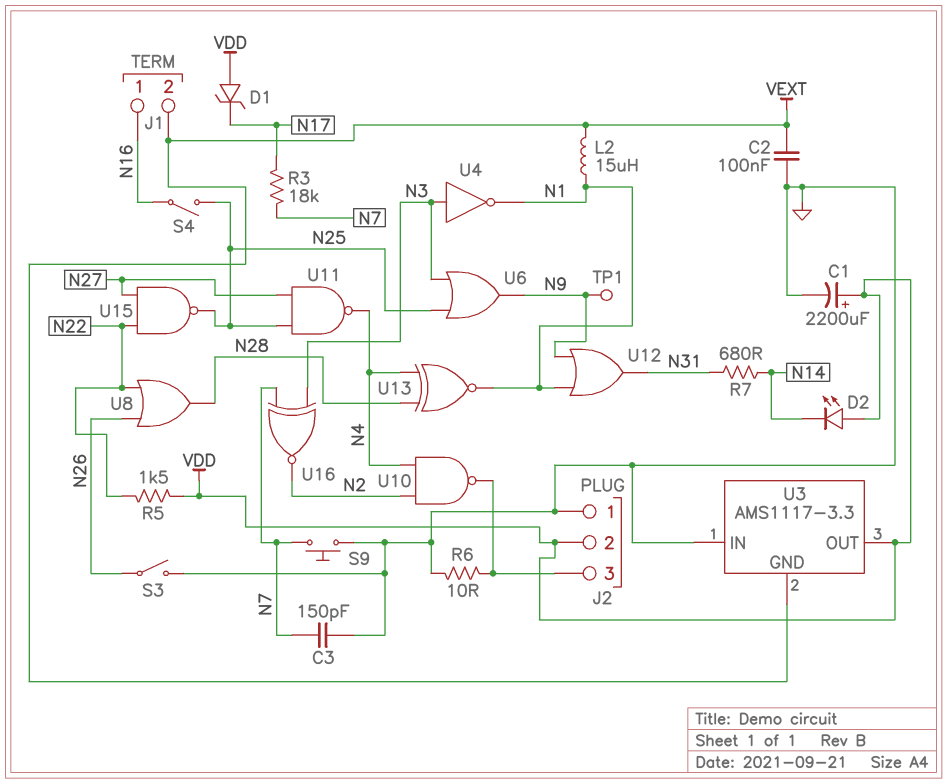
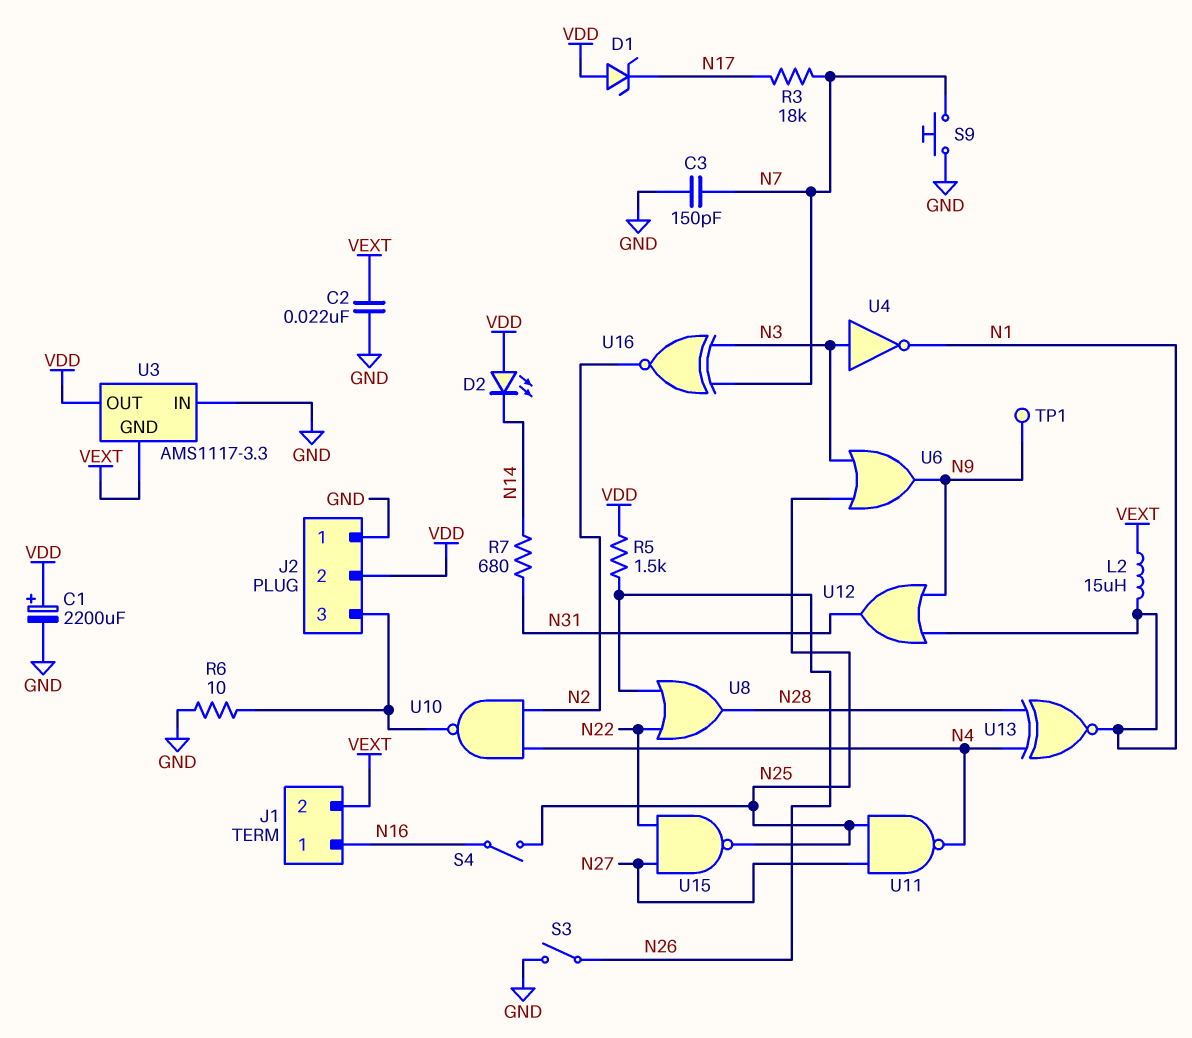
C2: 100nF (GND, VEXT) -> 22nF (GND, VEXT)
R5: 1.5k (N22, VDD) -> 1.5k (N26, VDD)

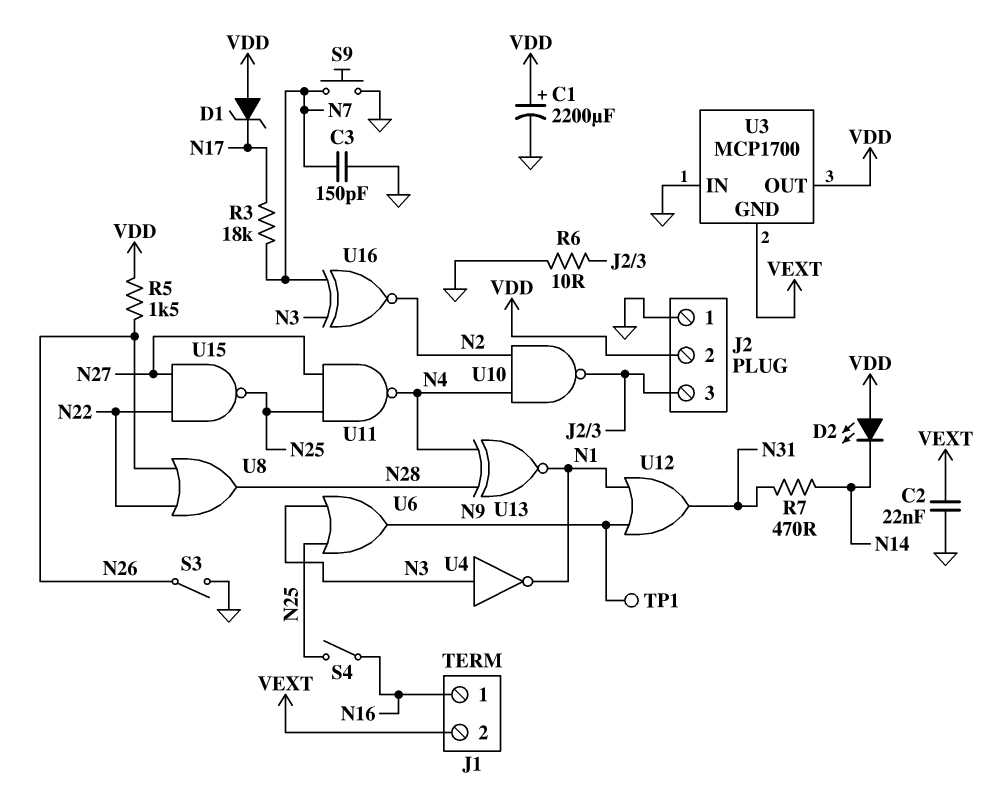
L2: 15uH (N1, VEXT) -> none
R7: 680 (N14, N31) -> 470 (N14, N31)
U3: AMS1117-3.3 -> MCP1700

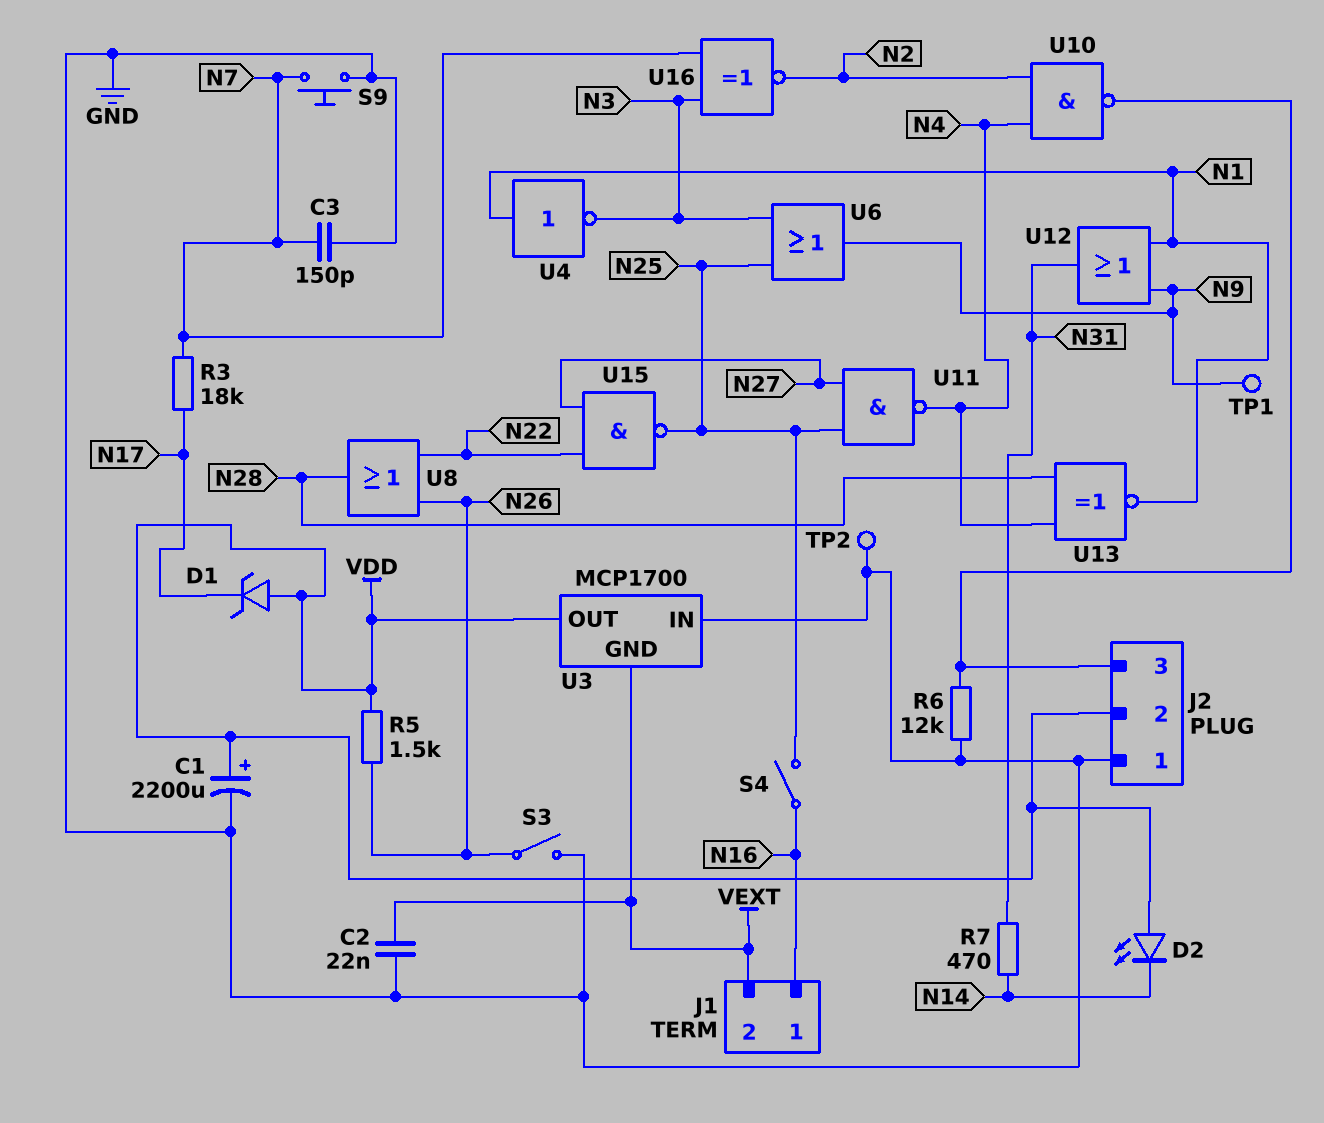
R6: 10 (GND, J2/3) -> 12k (GND, J2/3)
TP2: none -> test point (GND)
U4: NOT (in N3, out N1) -> NOT (in N1, out N3)

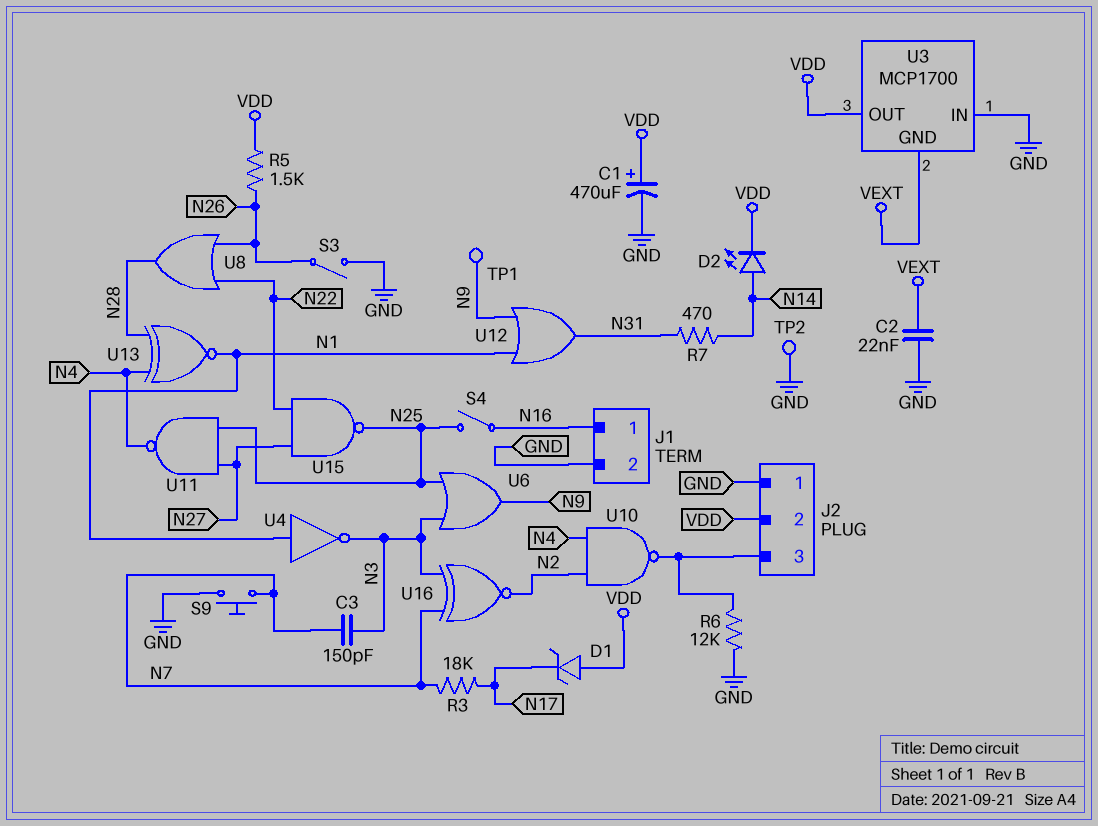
C1: 2200uF (plus VDD, minus GND) -> 470uF (plus VDD, minus GND)
C3: 150pF (GND, N7) -> 150pF (N3, N7)
D2: LED (A VDD, K N14) -> LED (A N14, K VDD)
J1 pin 2: VEXT -> GND

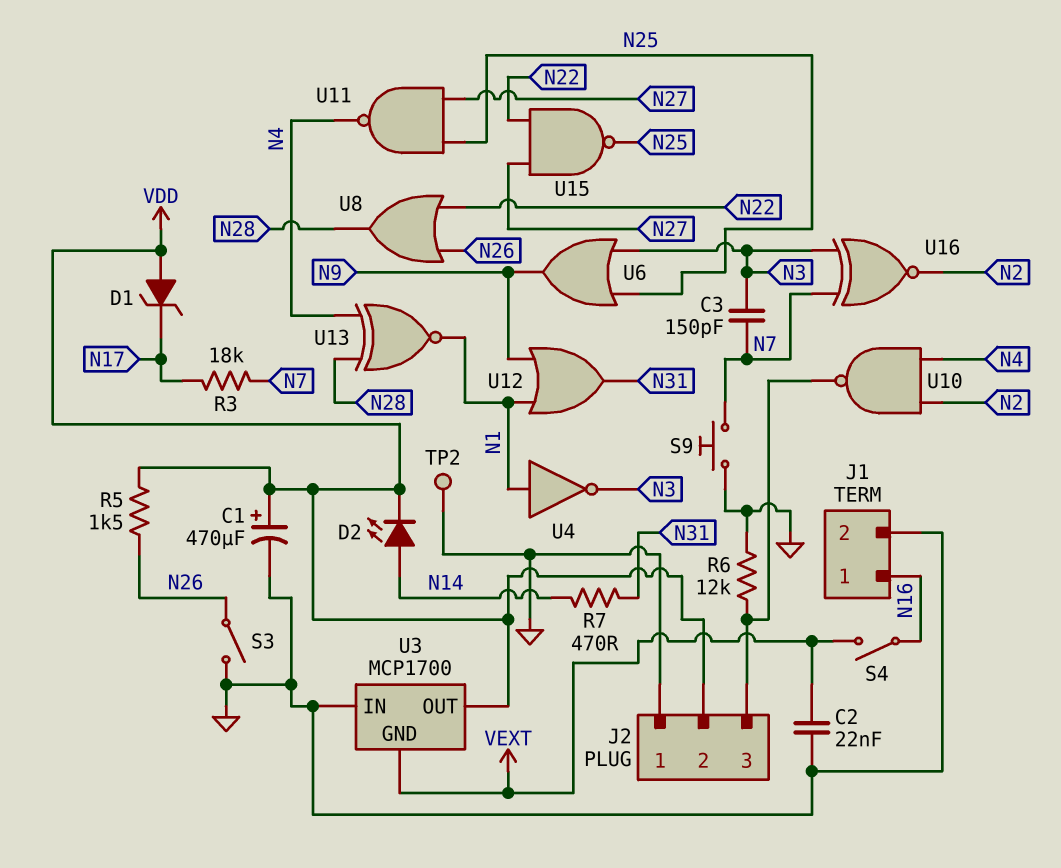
S4: switch (N16, N25) -> switch (N16, VEXT)
TP1: test point (N9) -> none

